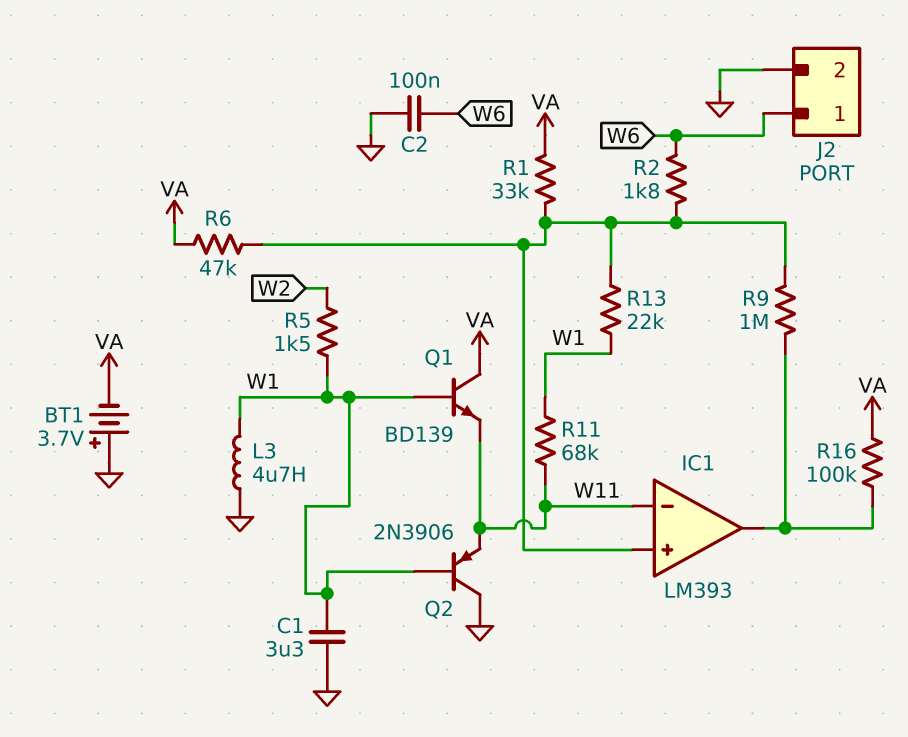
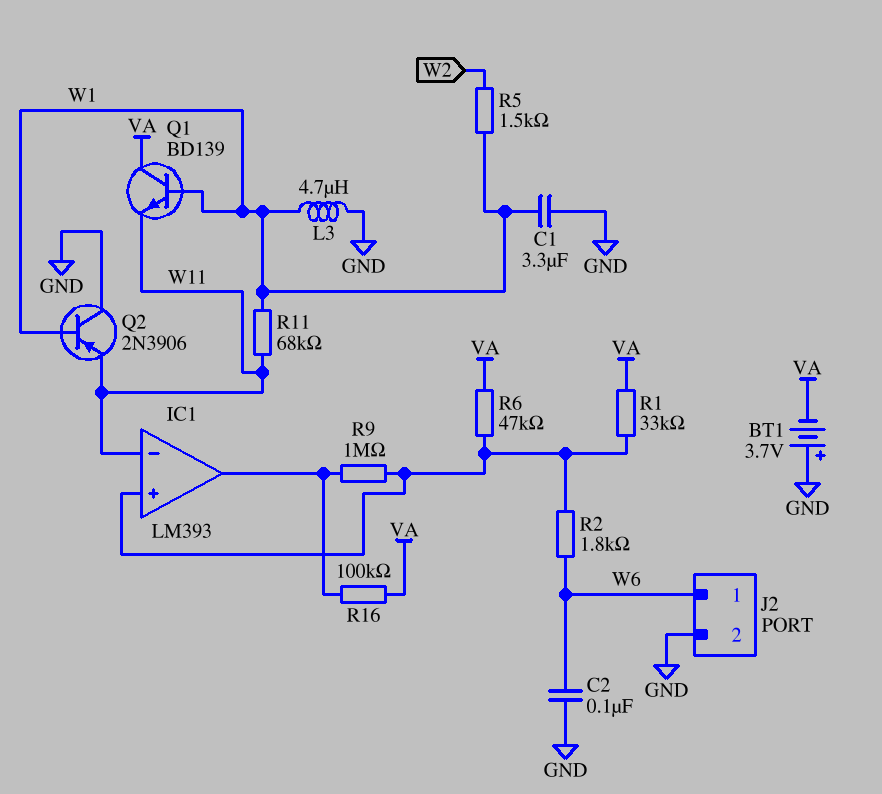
R13: 22k (IC1/in+, W1) -> none

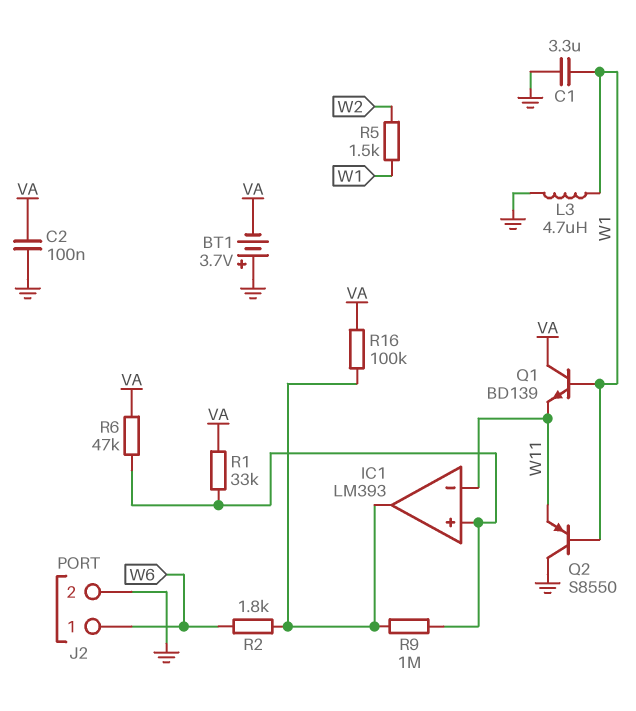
C2: 100nF (GND, W6) -> 100nF (GND, VA)
Q2: PNP 2N3906 (B W1, C GND, E W11) -> PNP S8550 (B W1, C GND, E W11)
R2: 1.8k (IC1/in+, W6) -> 1.8k (IC1/out, W6)
R11: 68k (W1, W11) -> none

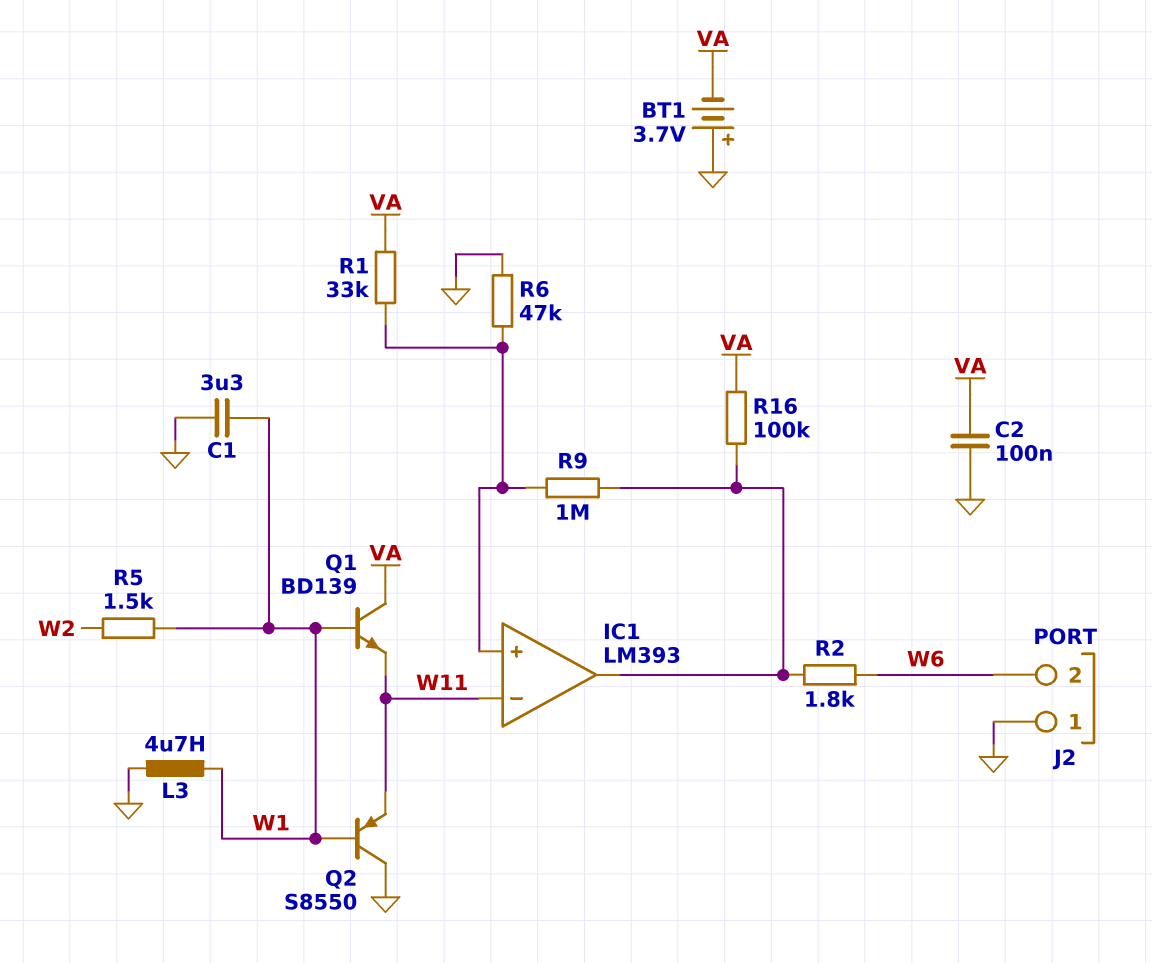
J2 pin 1: W6 -> GND
J2 pin 2: GND -> W6
R6: 47k (IC1/in+, VA) -> 47k (GND, IC1/in+)

